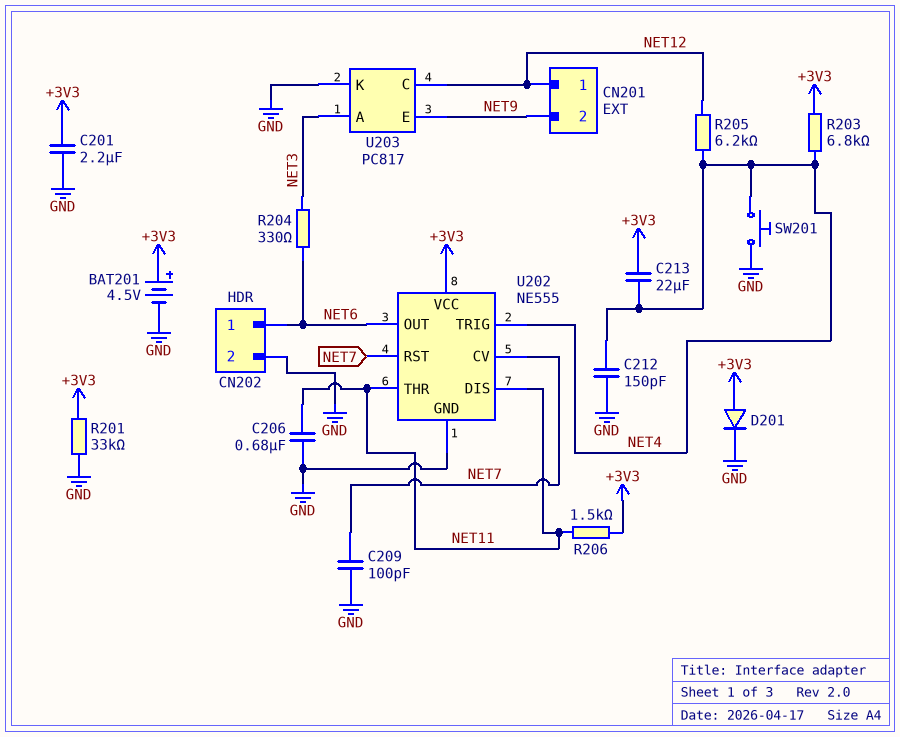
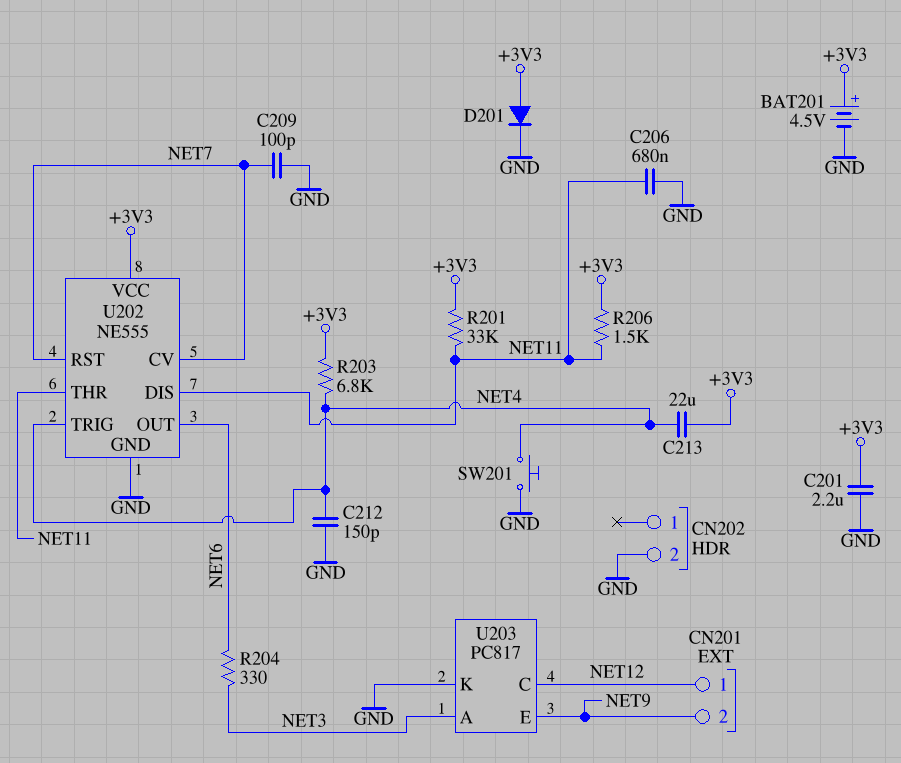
CN202 pin 1: NET6 -> none
R201: 33k (+3V3, GND) -> 33k (+3V3, NET11)
R205: 6.2k (NET4, NET12) -> none

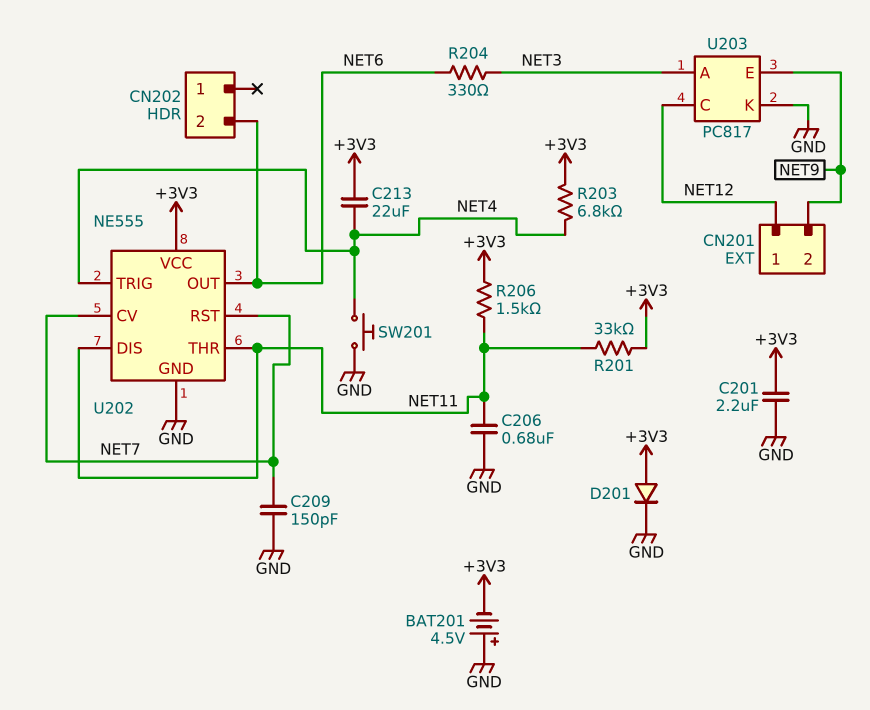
BAT201: 4.5V (plus +3V3, minus GND) -> 4.5V (plus GND, minus +3V3)
C209: 100pF (GND, NET7) -> 150pF (GND, NET7)
C212: 150pF (GND, NET4) -> none
CN202 pin 2: GND -> NET6

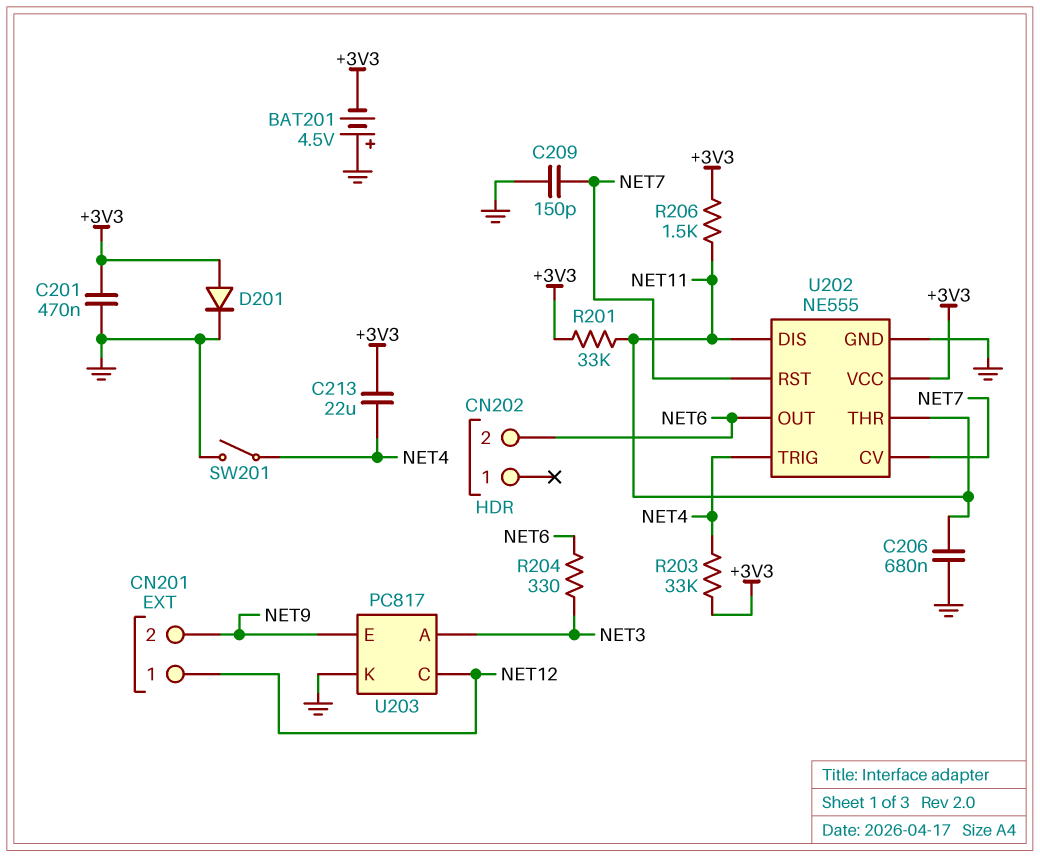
C201: 2.2uF (+3V3, GND) -> 470nF (+3V3, GND)
R203: 6.8k (+3V3, NET4) -> 33k (+3V3, NET4)
SW201: button (GND, NET4) -> switch (GND, NET4)

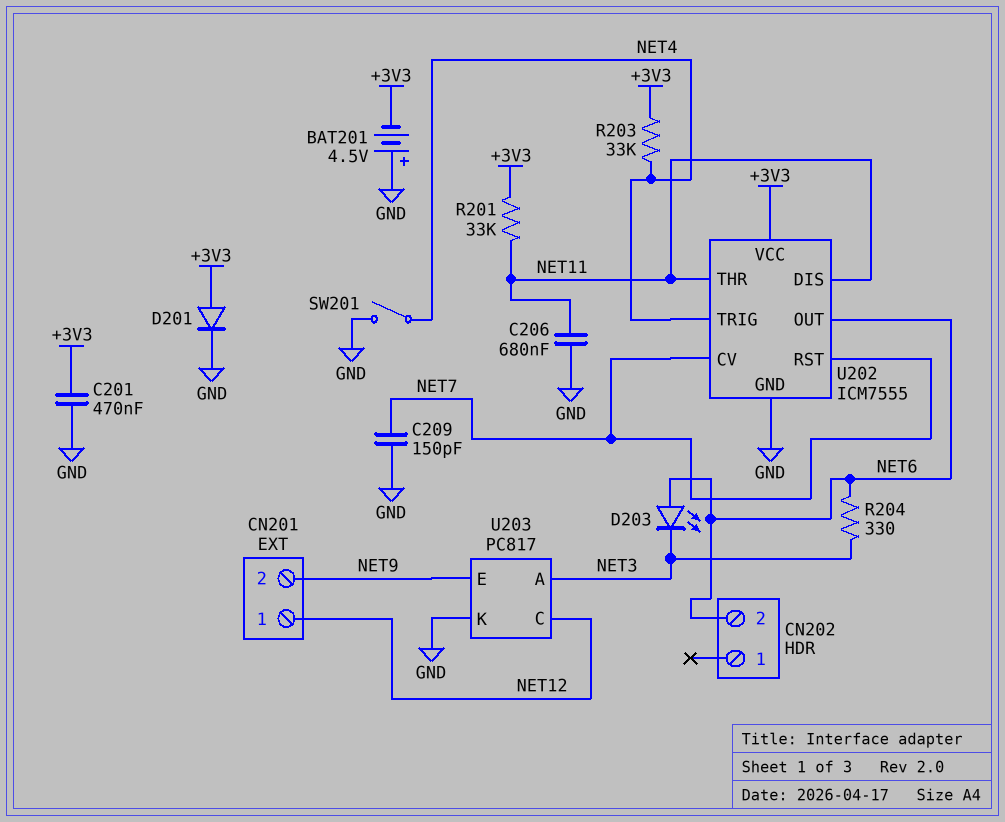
C213: 22uF (+3V3, NET4) -> none
D203: none -> LED (A NET6, K NET3)
R206: 1.5k (+3V3, NET11) -> none
U202: NE555 -> ICM7555

